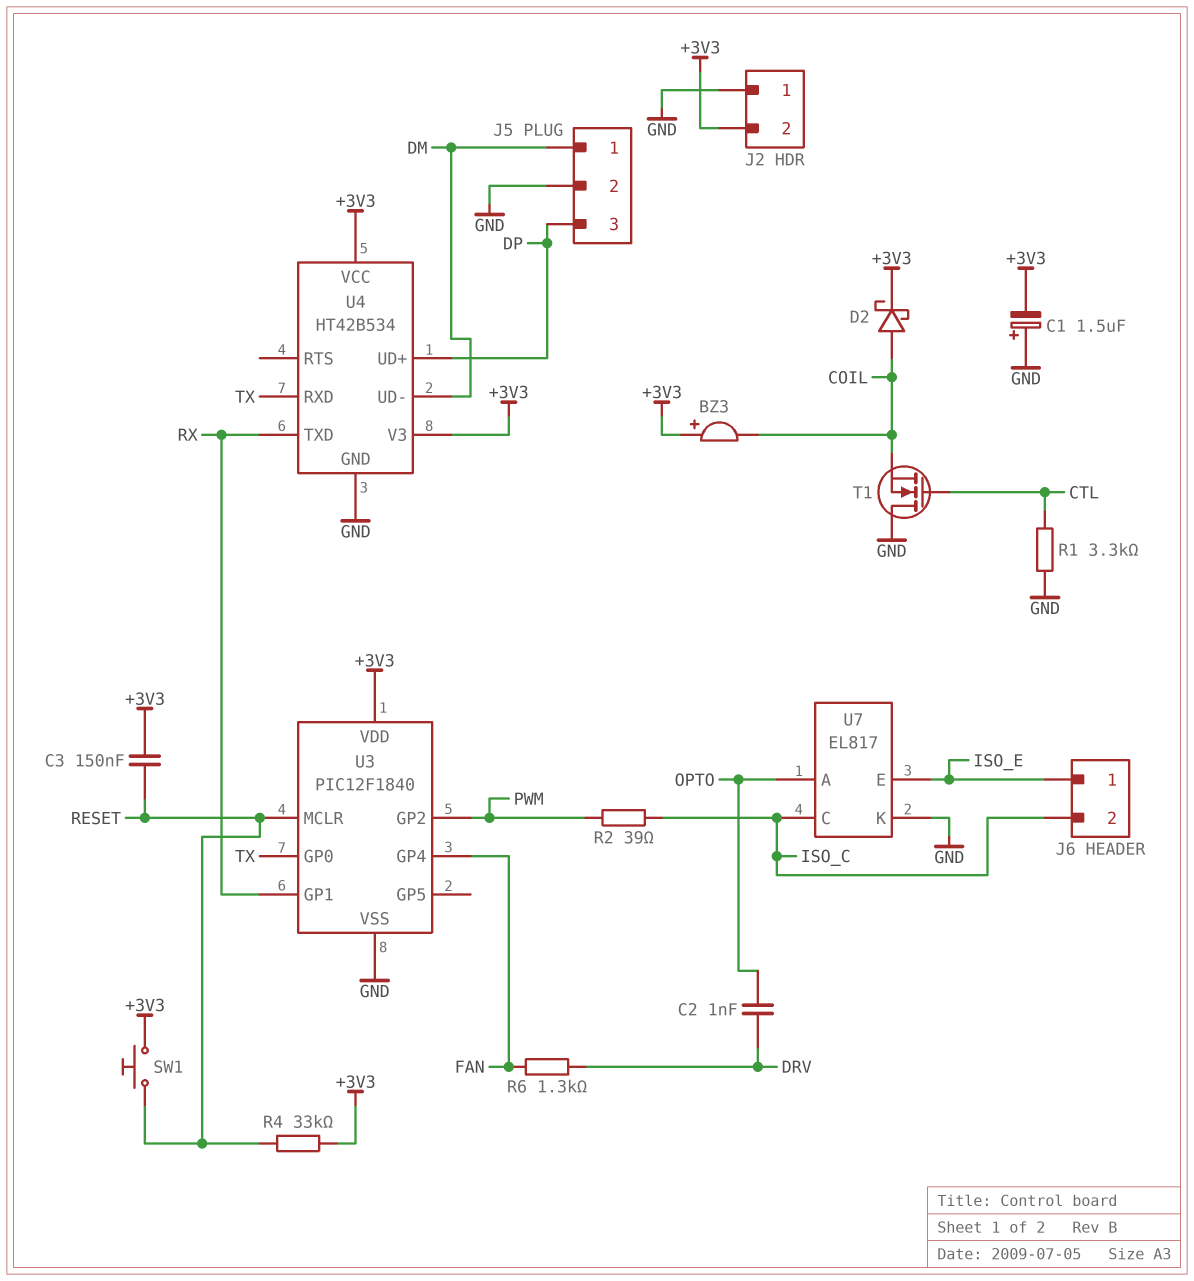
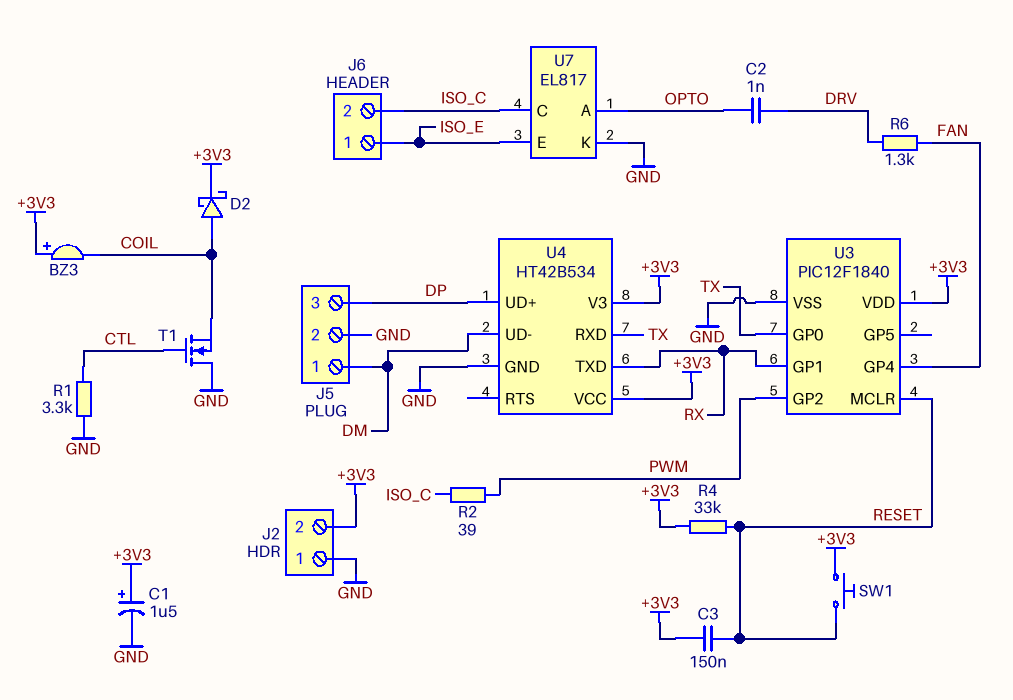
C1: 1.5uF (plus GND, minus +3V3) -> 1.5uF (plus +3V3, minus GND)

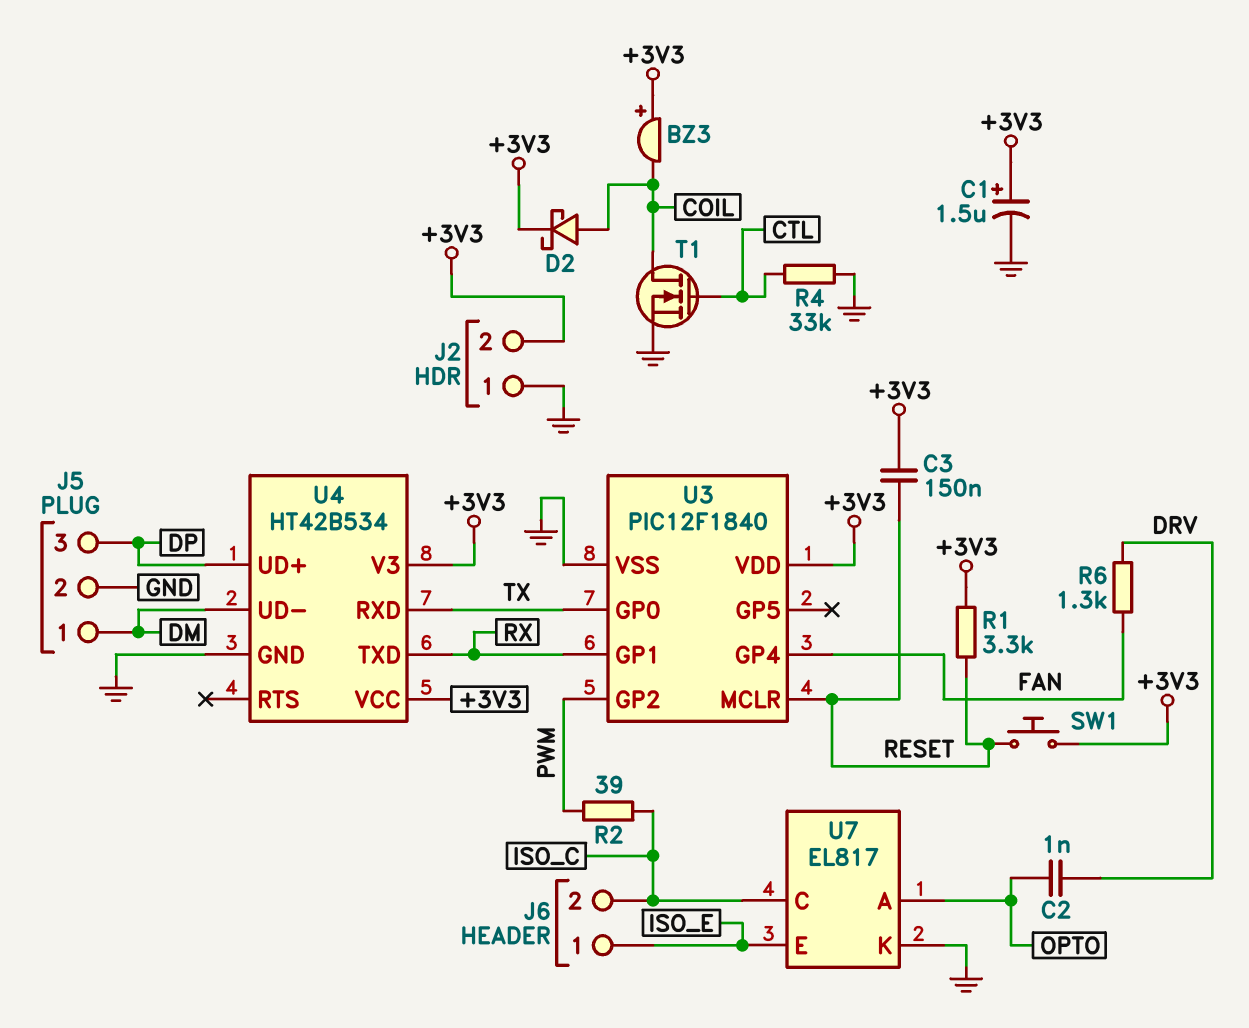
R1: 3.3k (CTL, GND) -> 3.3k (+3V3, RESET)
R4: 33k (+3V3, RESET) -> 33k (CTL, GND)
T1: NMOS (G CTL, D GND, S COIL) -> NMOS (G CTL, D COIL, S GND)

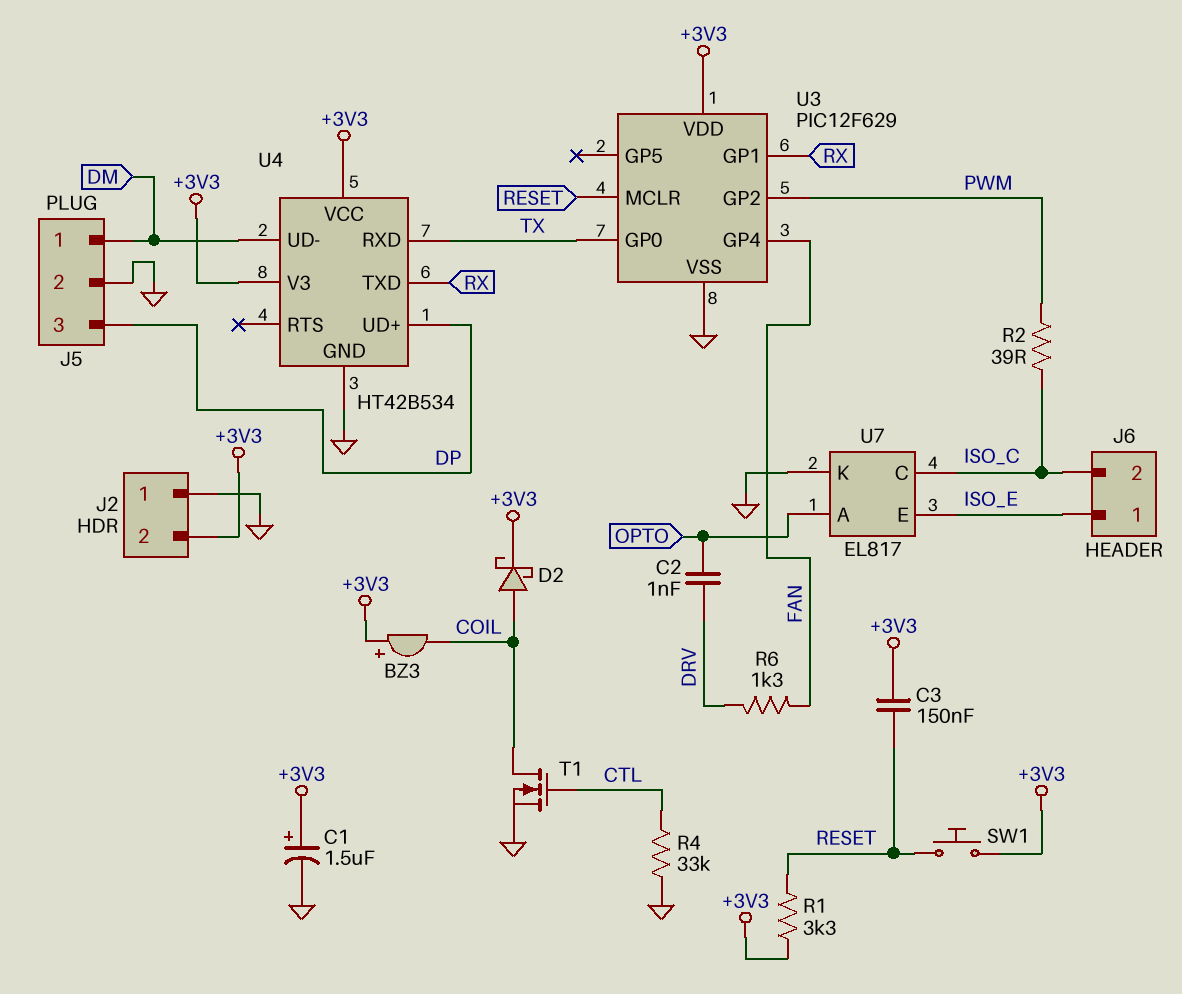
U3: PIC12F1840 -> PIC12F629

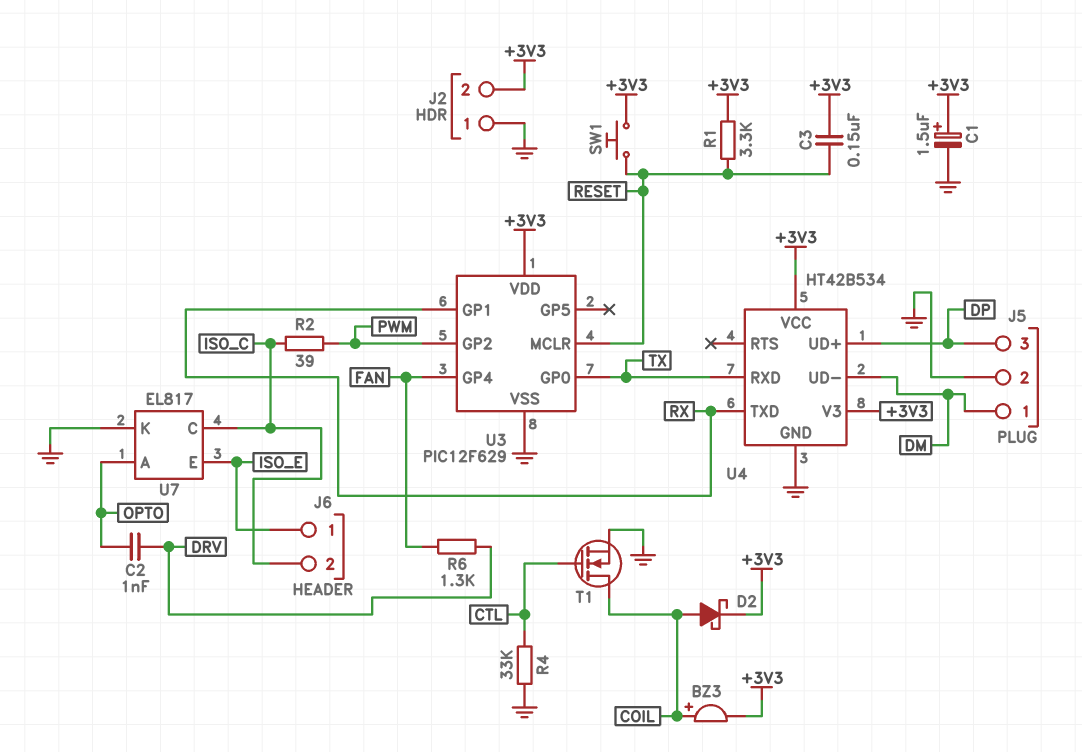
BZ3: buzzer (plus +3V3, minus COIL) -> buzzer (plus COIL, minus +3V3)

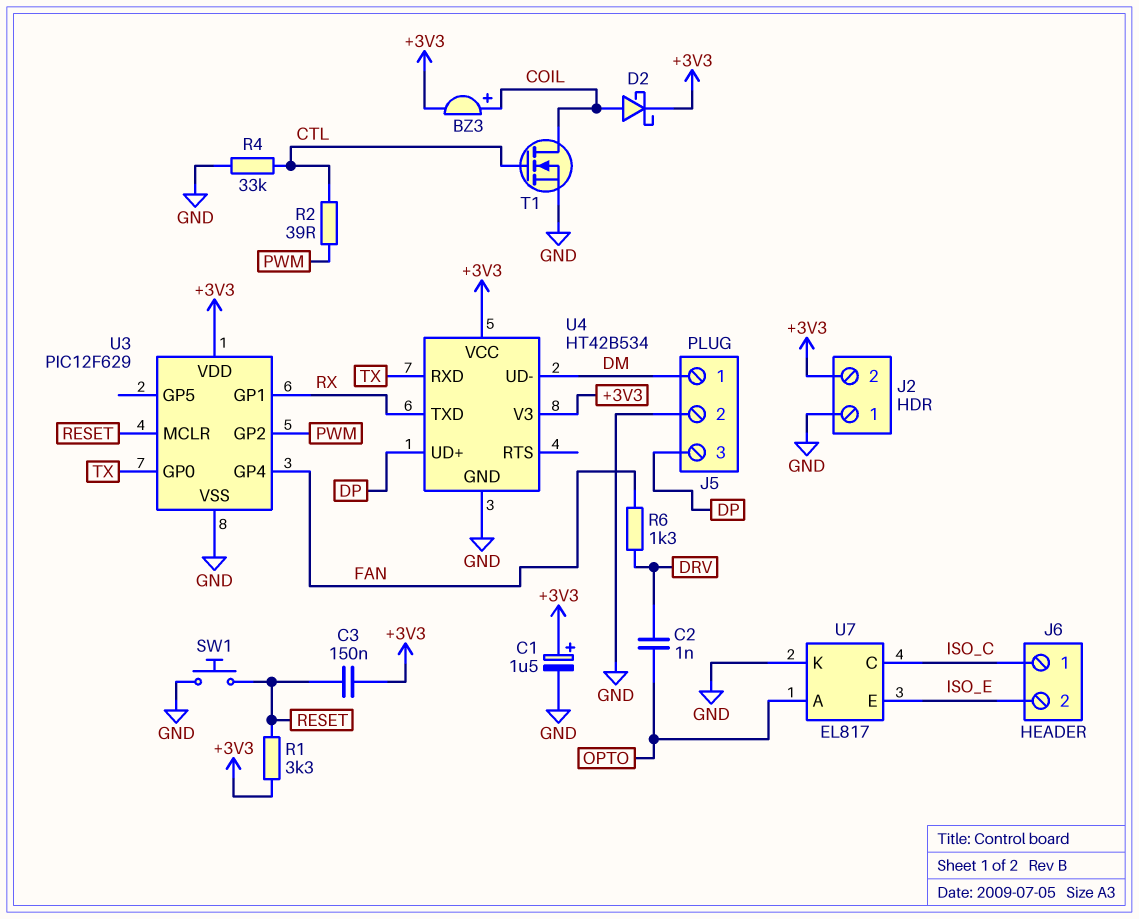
J6 pin 1: ISO_E -> ISO_C
J6 pin 2: ISO_C -> ISO_E
R2: 39 (ISO_C, PWM) -> 39 (CTL, PWM)
SW1: button (+3V3, RESET) -> button (GND, RESET)

